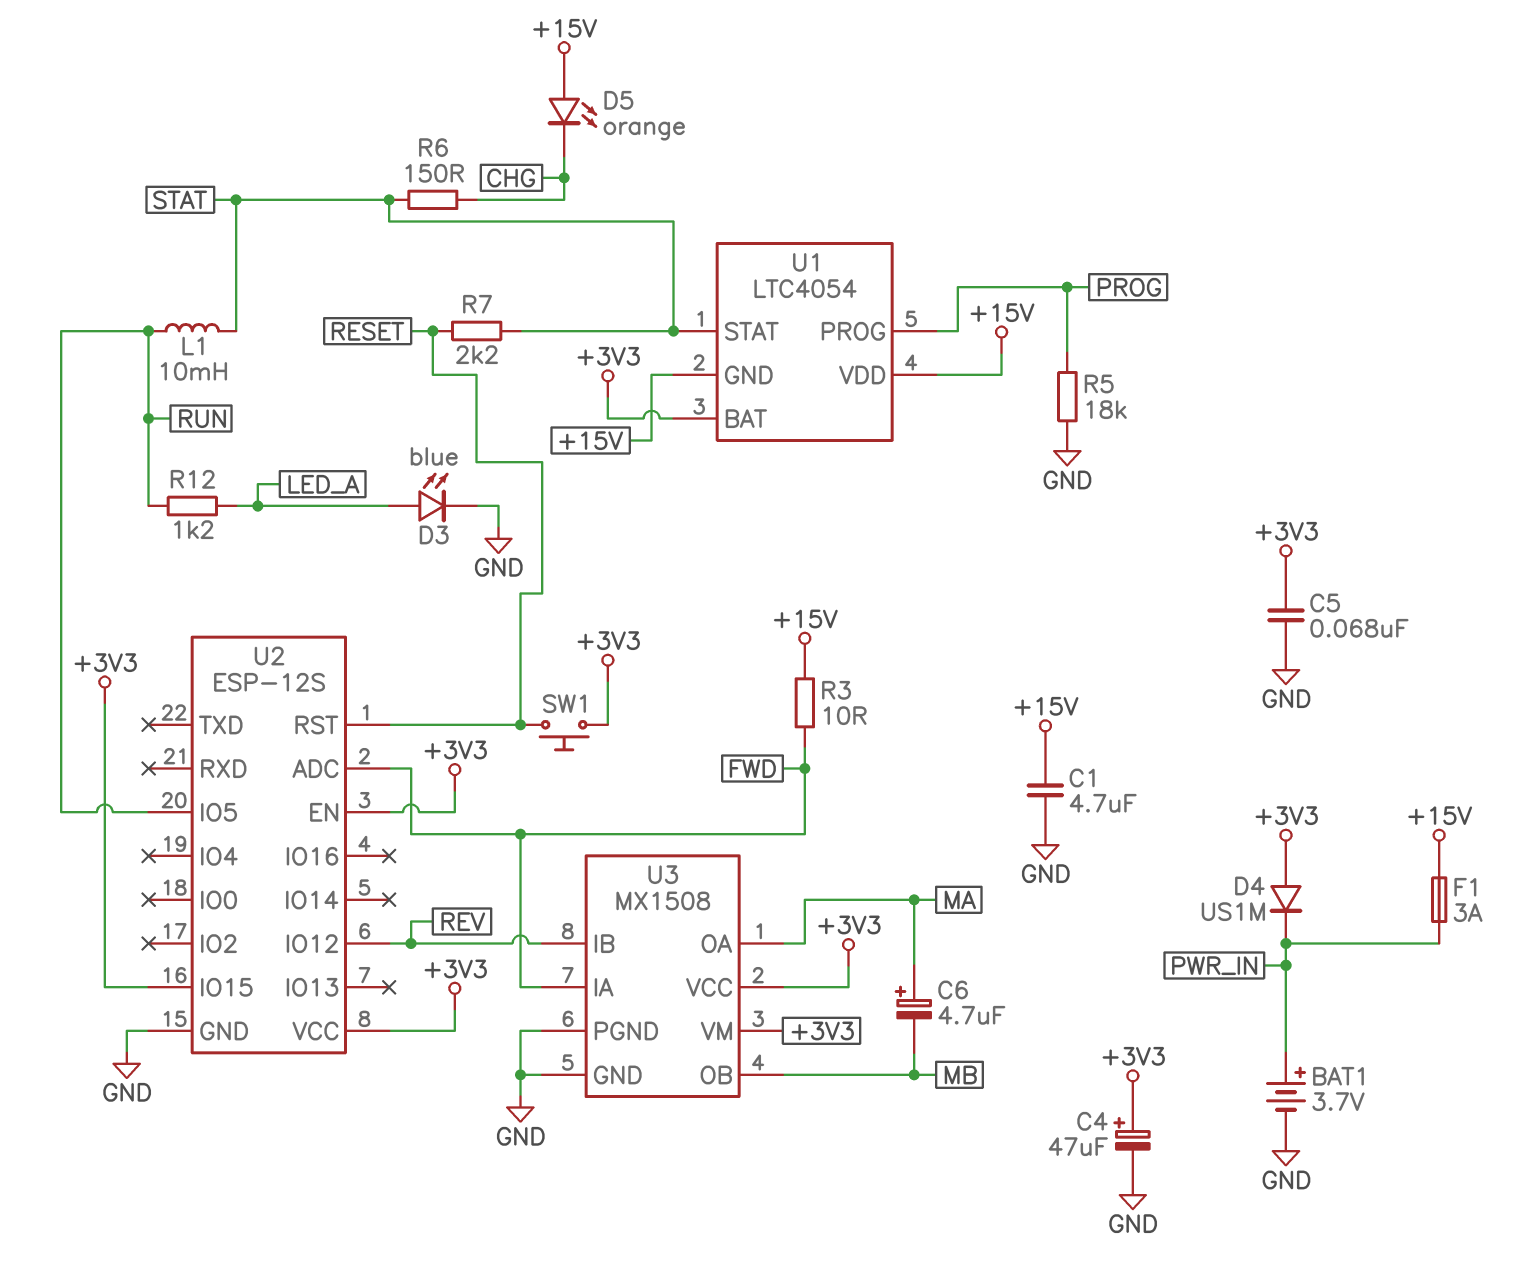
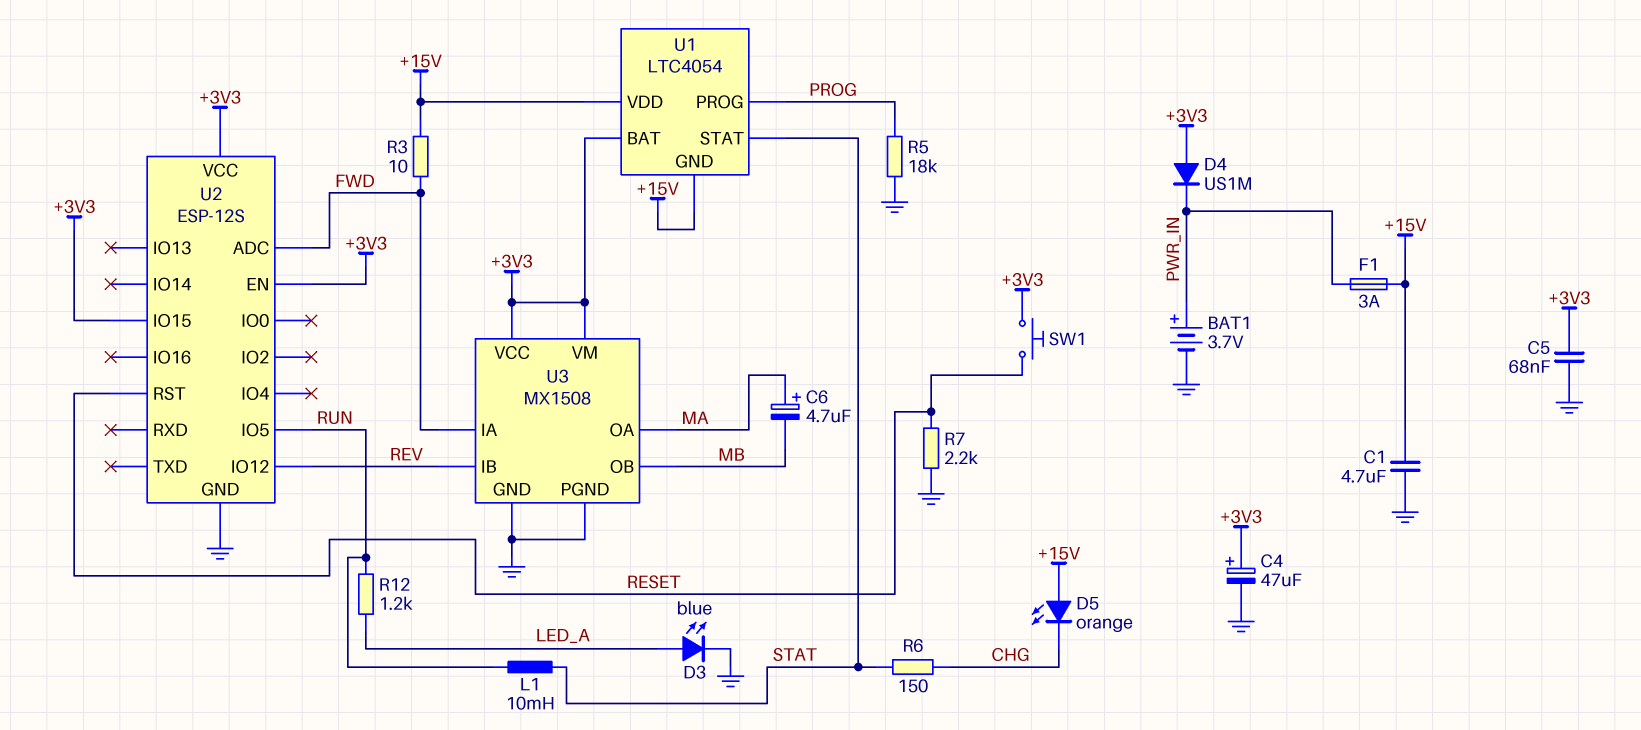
R7: 2.2k (RESET, STAT) -> 2.2k (GND, RESET)

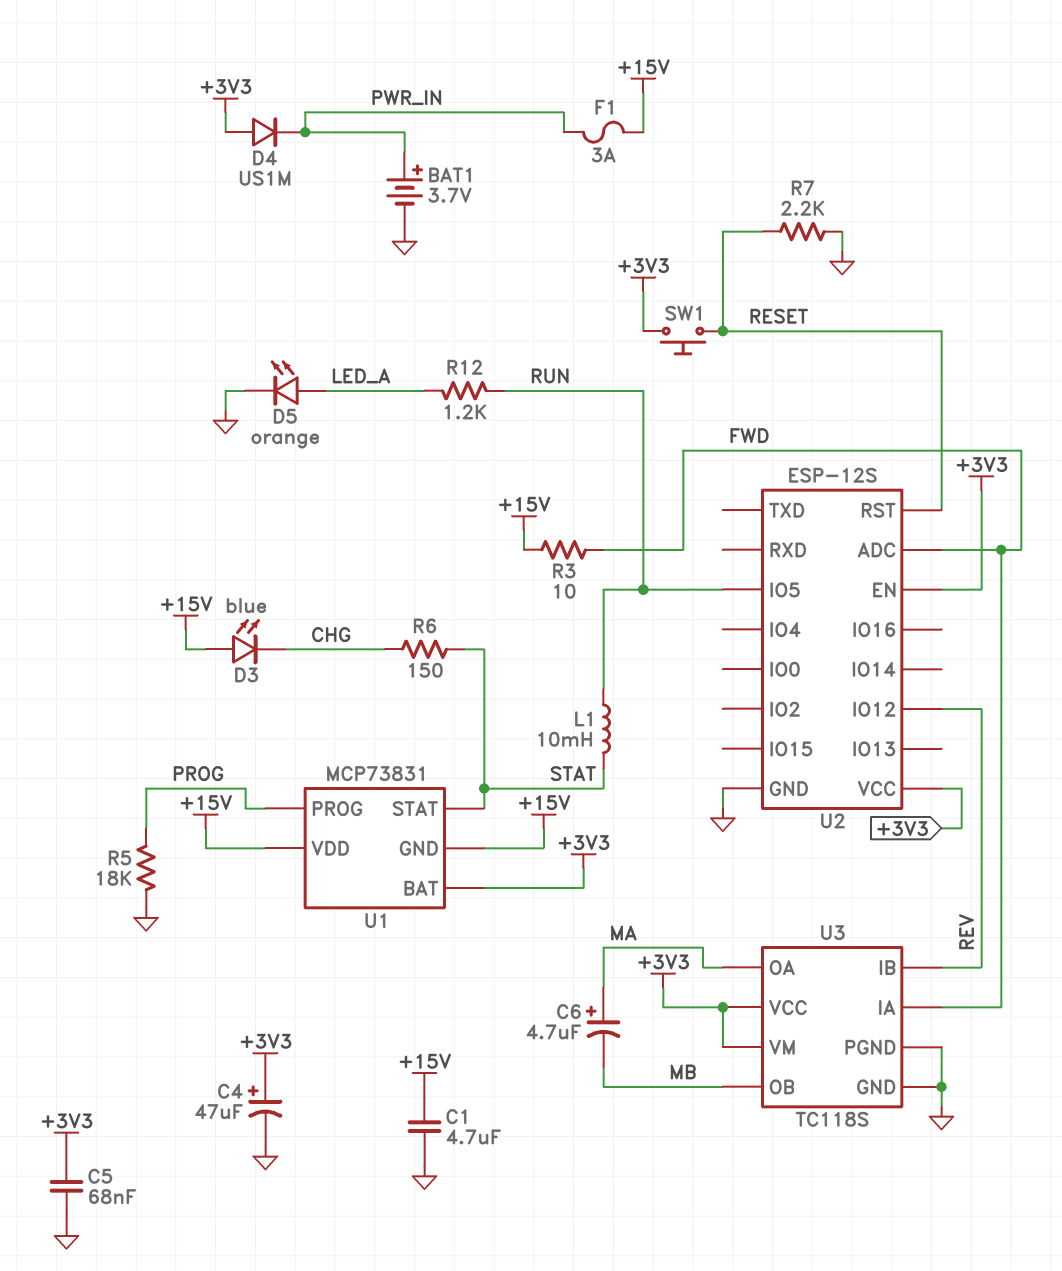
D3: LED blue (A LED_A, K GND) -> LED blue (A +15V, K CHG)
D5: LED orange (A +15V, K CHG) -> LED orange (A LED_A, K GND)
U1: LTC4054 -> MCP73831
U2 pin IO15: +3V3 -> none
U3: MX1508 -> TC118S

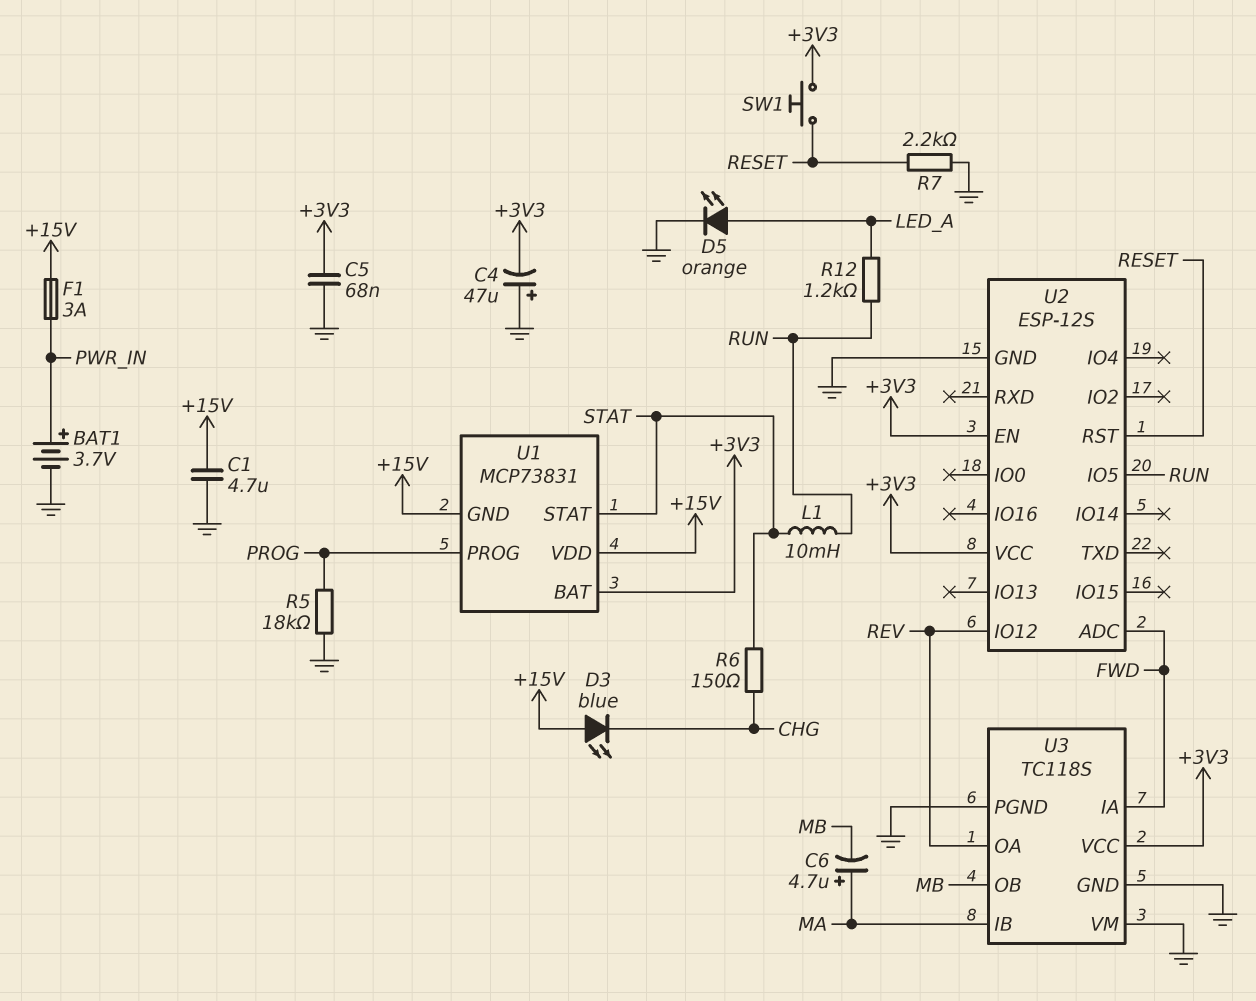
C4: 47uF (plus +3V3, minus GND) -> 47uF (plus GND, minus +3V3)
D4: diode US1M (A +3V3, K PWR_IN) -> none
R3: 10 (+15V, FWD) -> none
U3 pin IB: REV -> MA
U3 pin OA: MA -> REV
U3 pin VM: +3V3 -> GND

